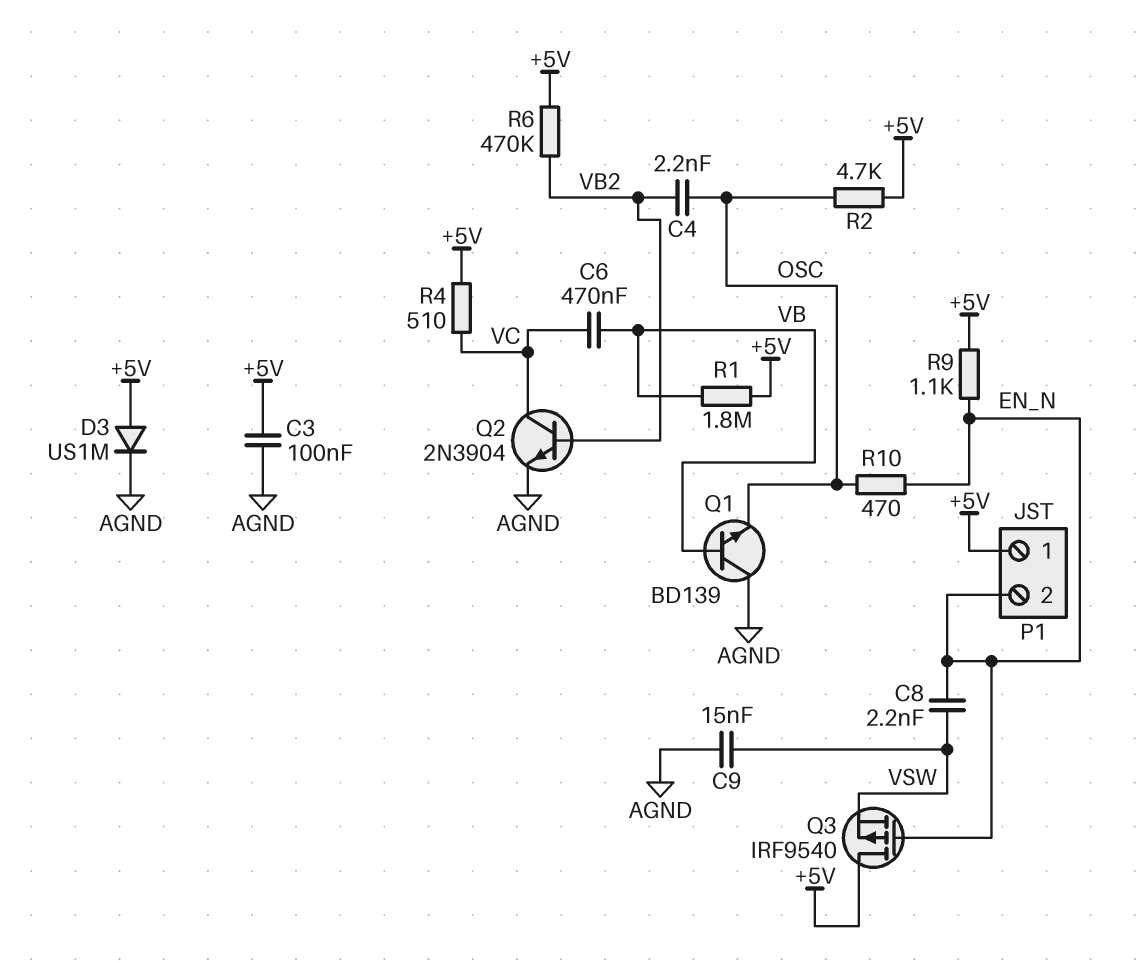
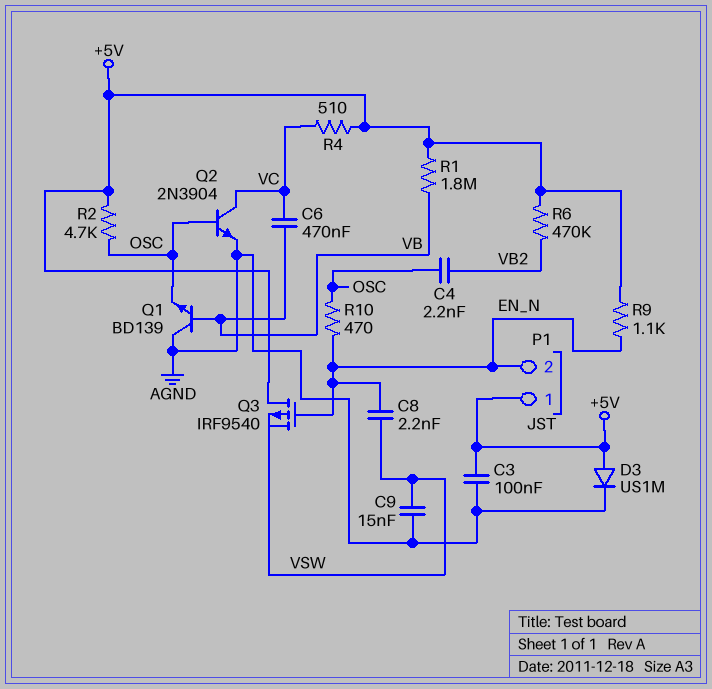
Q2: NPN 2N3904 (B VB2, C VC, E AGND) -> NPN 2N3904 (B OSC, C VC, E AGND)

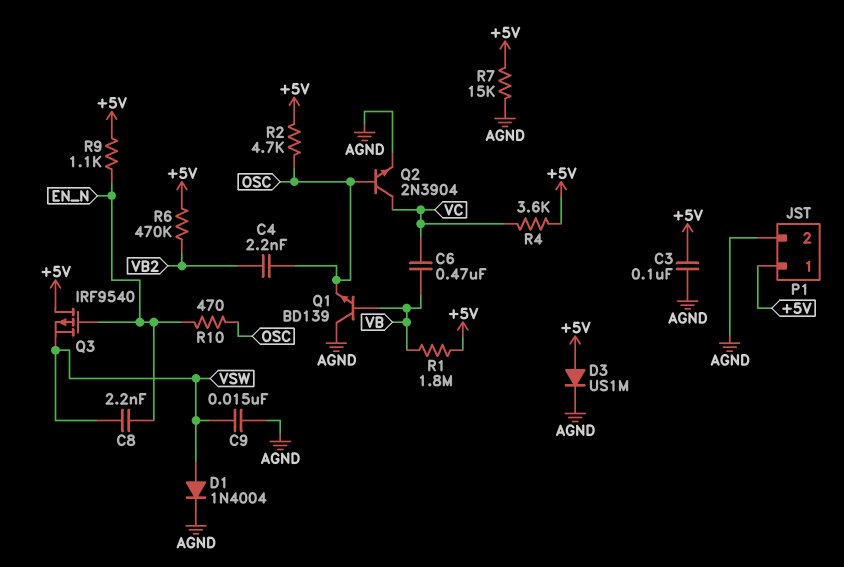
D1: none -> diode 1N4004 (A VSW, K AGND)
P1 pin 2: EN_N -> AGND
R4: 510 (+5V, VC) -> 3.6k (+5V, VC)
R7: none -> 15k (+5V, AGND)

